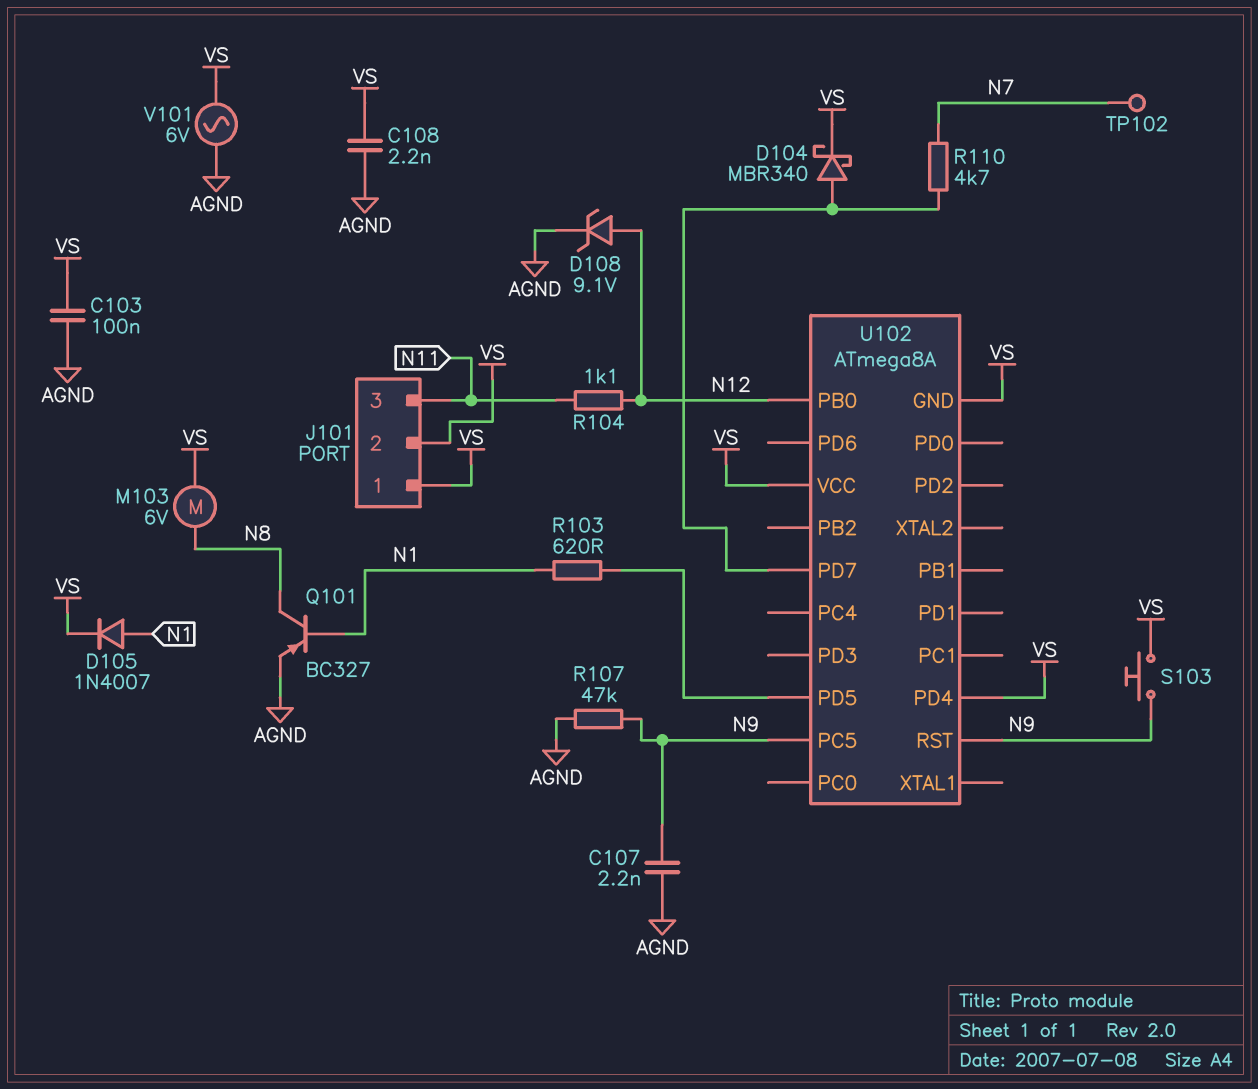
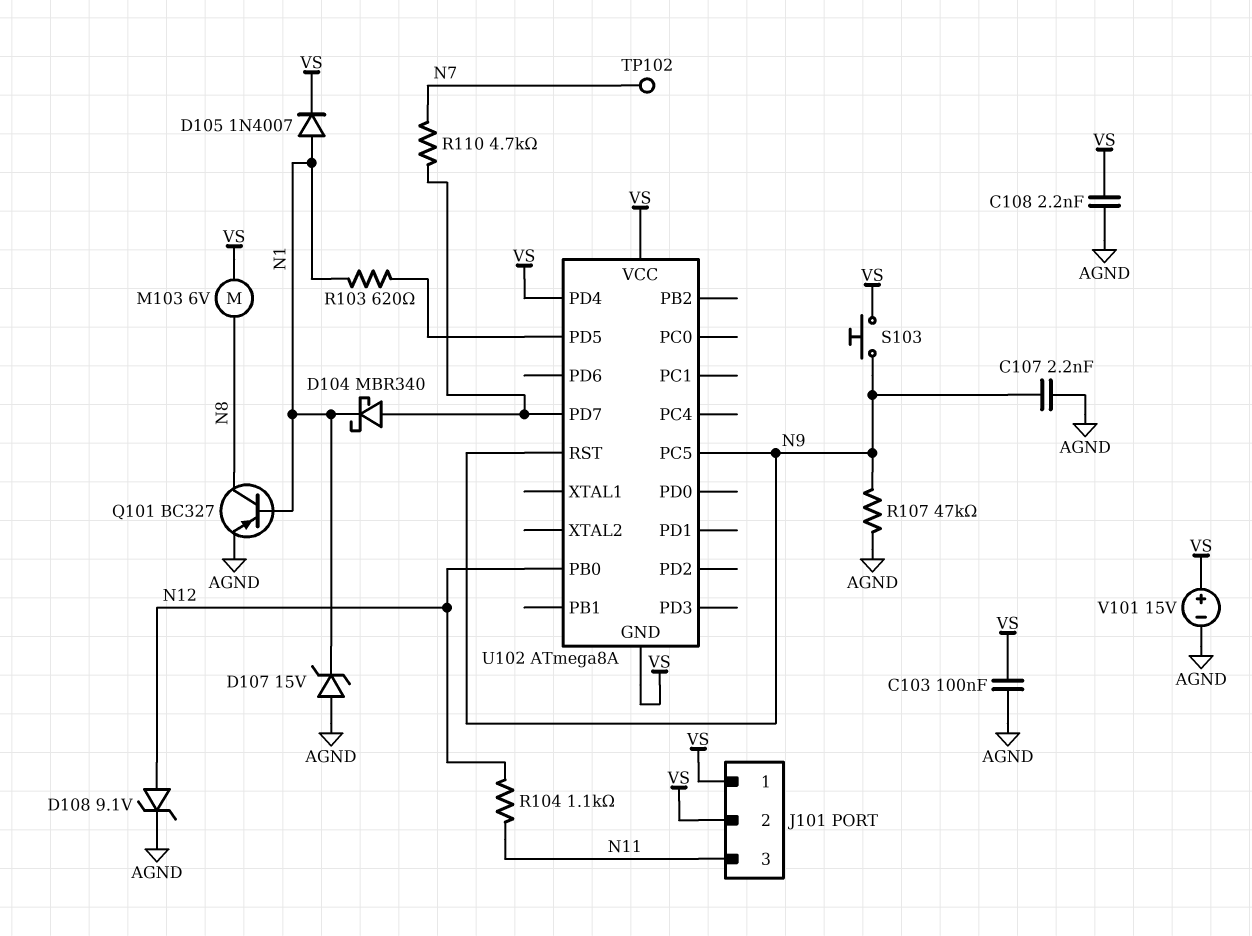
D104: schottky MBR340 (A U102/PD7, K VS) -> schottky MBR340 (A U102/PD7, K N1)
D107: none -> zener 15V (A AGND, K N1)
V101: AC 6V (AGND, VS) -> 15V (plus VS, minus AGND)

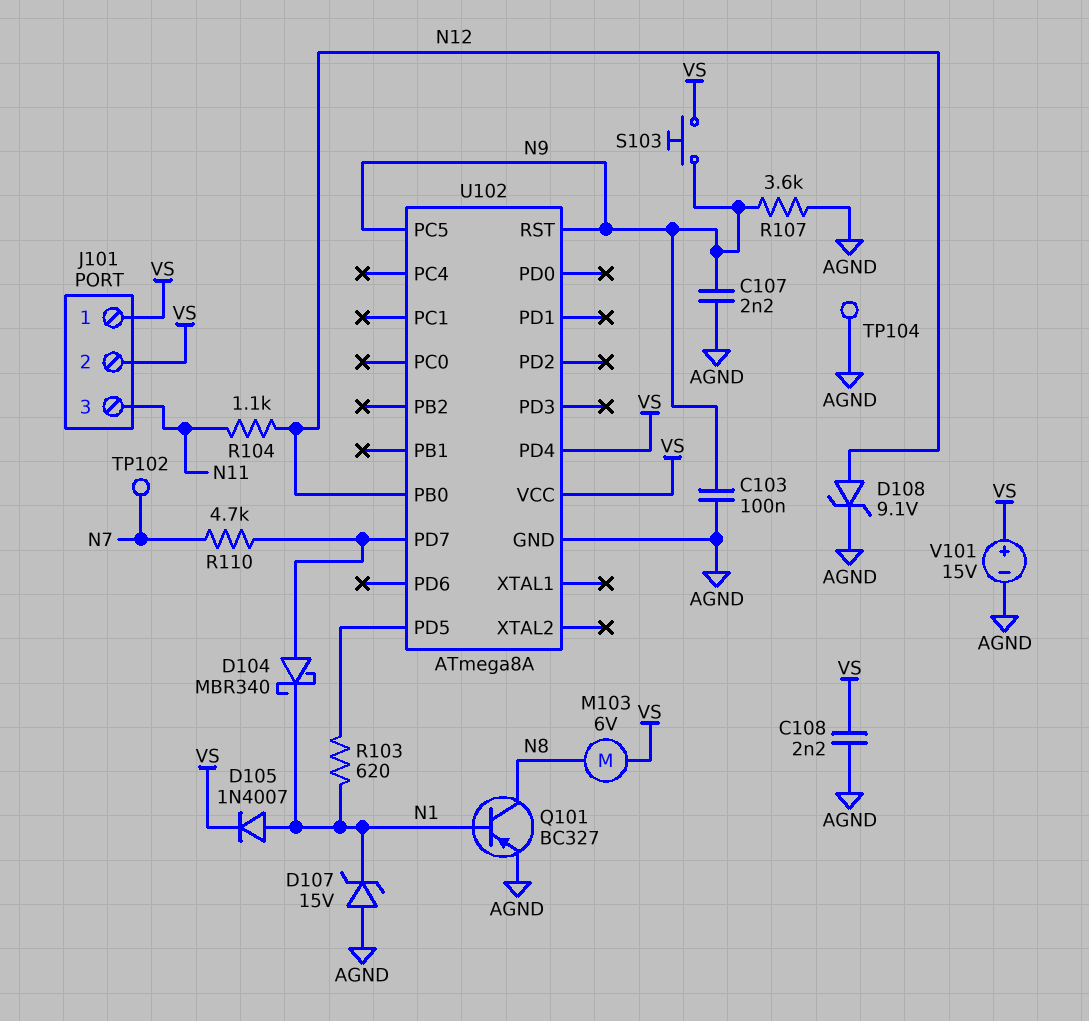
C103: 100nF (AGND, VS) -> 100nF (AGND, N9)
R107: 47k (AGND, N9) -> 3.6k (AGND, N9)
TP104: none -> test point (AGND)
U102 pin GND: VS -> AGND

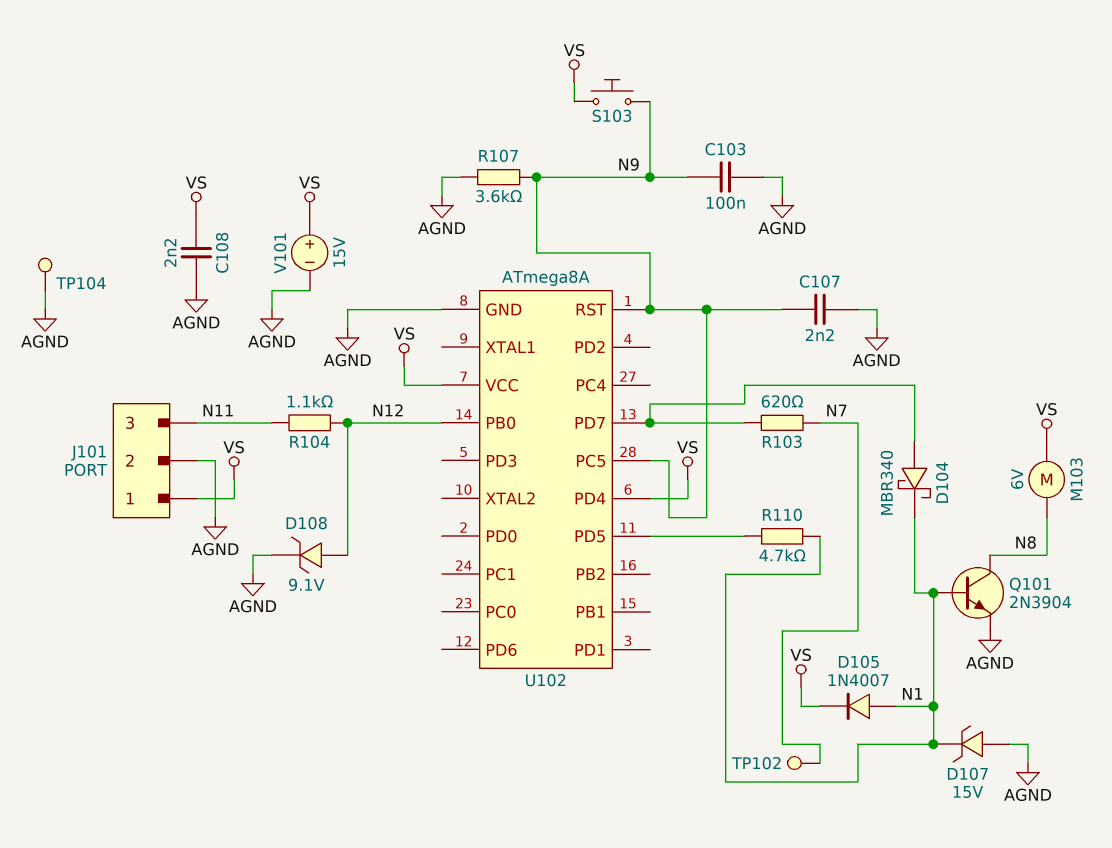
J101 pin 2: VS -> AGND
Q101: PNP BC327 (B N1, C N8, E AGND) -> NPN 2N3904 (B N1, C N8, E AGND)
R103: 620 (N1, U102/PD5) -> 620 (N7, U102/PD7)
R110: 4.7k (N7, U102/PD7) -> 4.7k (N1, U102/PD5)

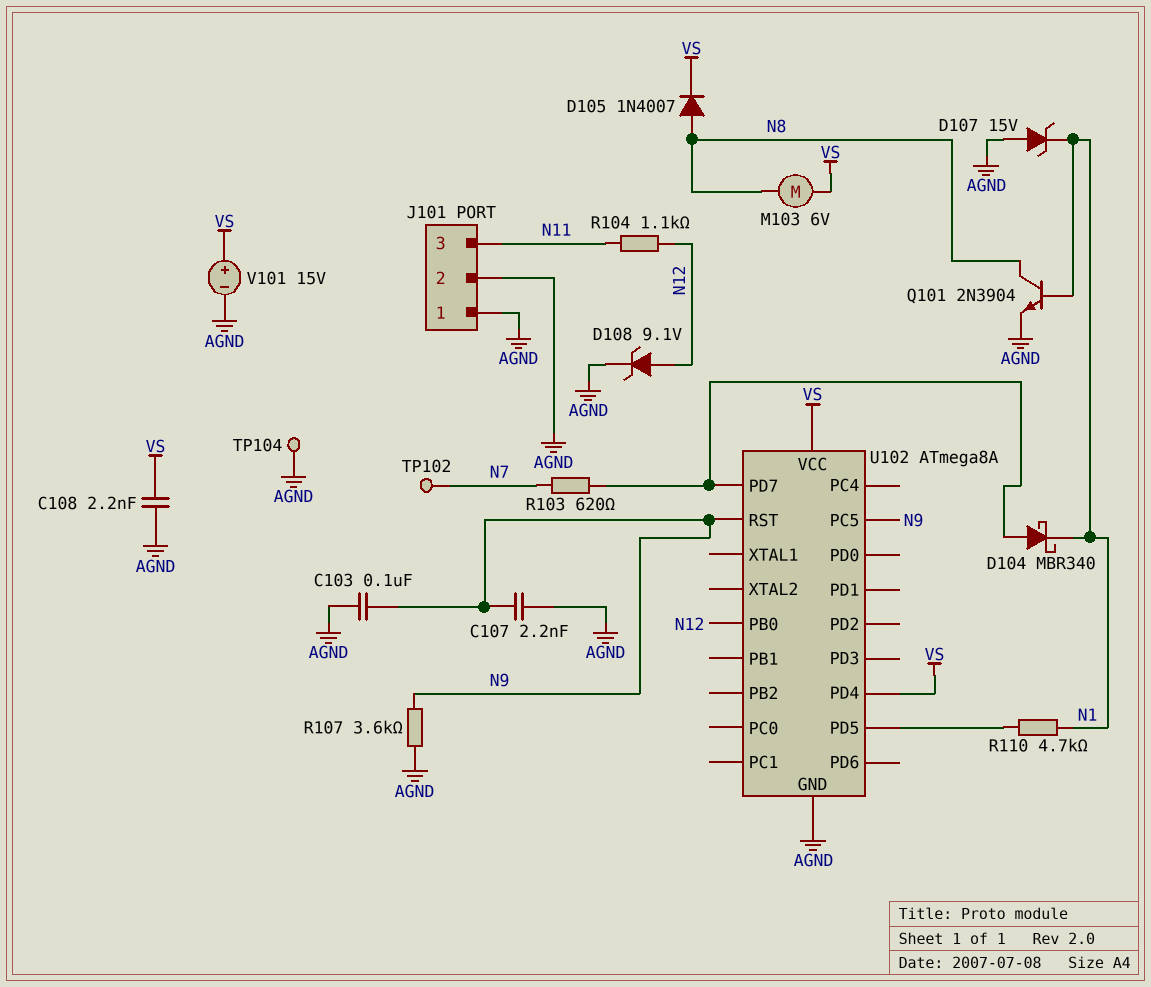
D105: diode 1N4007 (A N1, K VS) -> diode 1N4007 (A N8, K VS)
J101 pin 1: VS -> AGND
S103: button (N9, VS) -> none

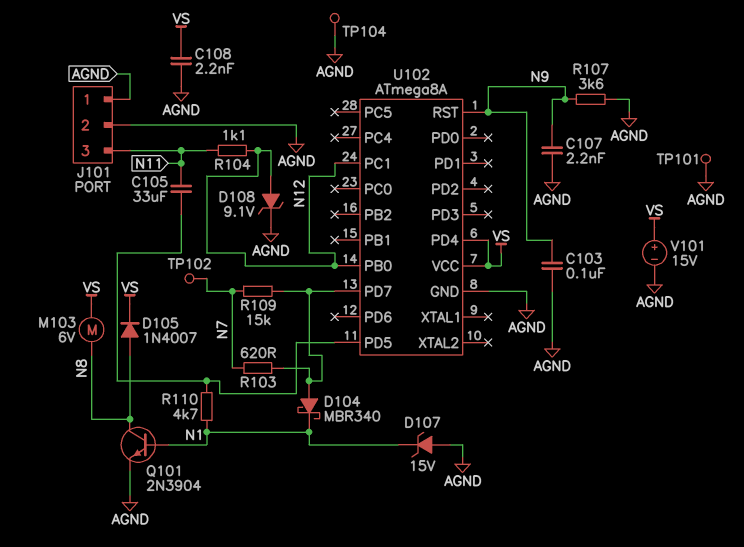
C105: none -> 33uF (N11, U102/PD5)
R109: none -> 15k (N7, U102/PD7)
TP101: none -> test point (AGND)
U102 pin PC1: none -> N12
U102 pin PC5: N9 -> none

